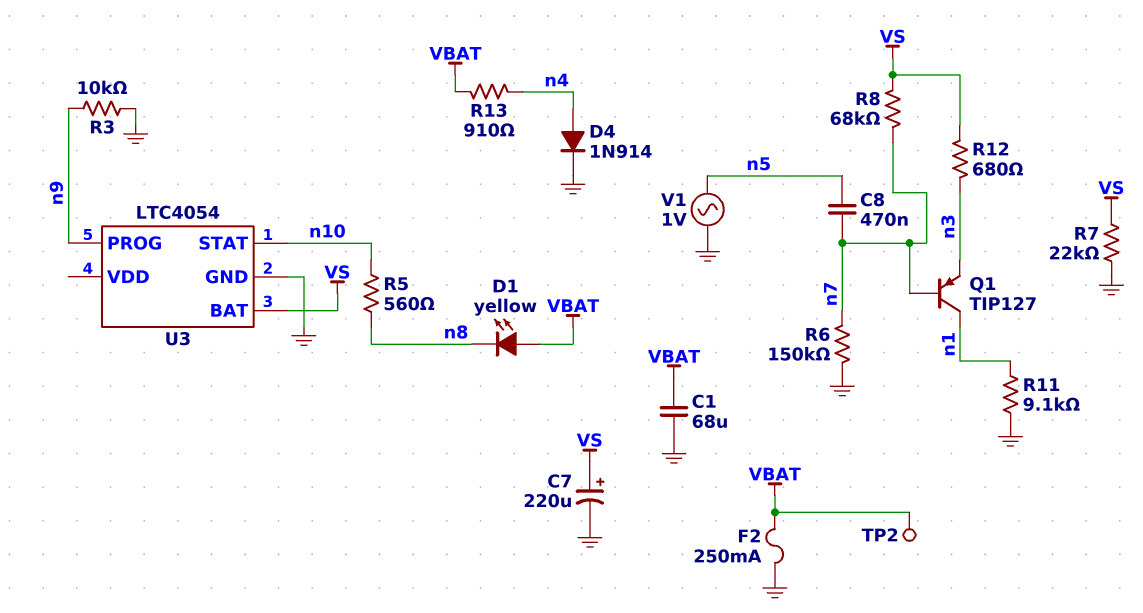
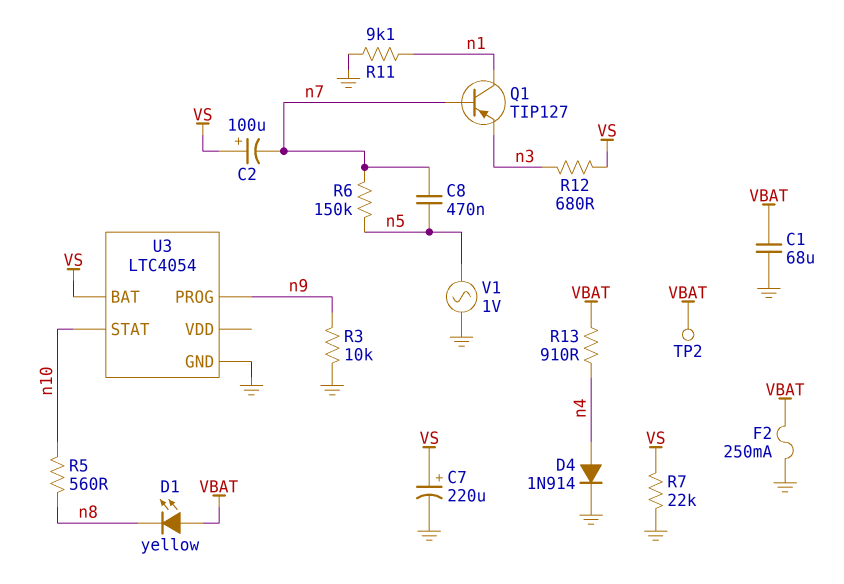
C2: none -> 100uF (plus VS, minus n7)
R6: 150k (GND, n7) -> 150k (n5, n7)
R8: 68k (VS, n7) -> none

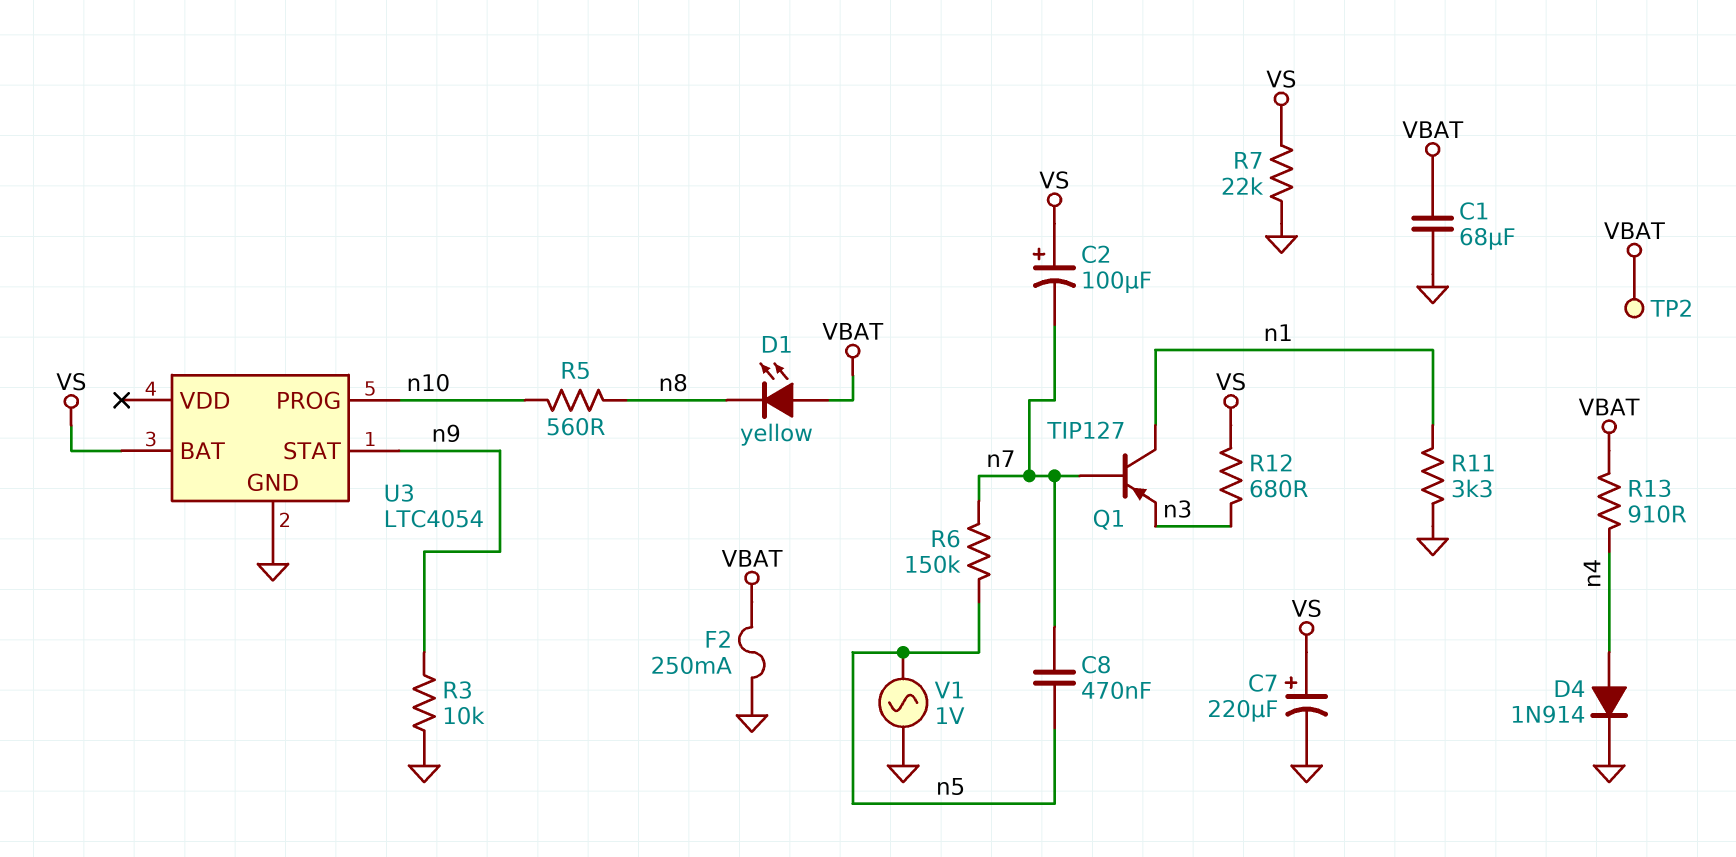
R11: 9.1k (GND, n1) -> 3.3k (GND, n1)
U3 pin PROG: n9 -> n10
U3 pin STAT: n10 -> n9

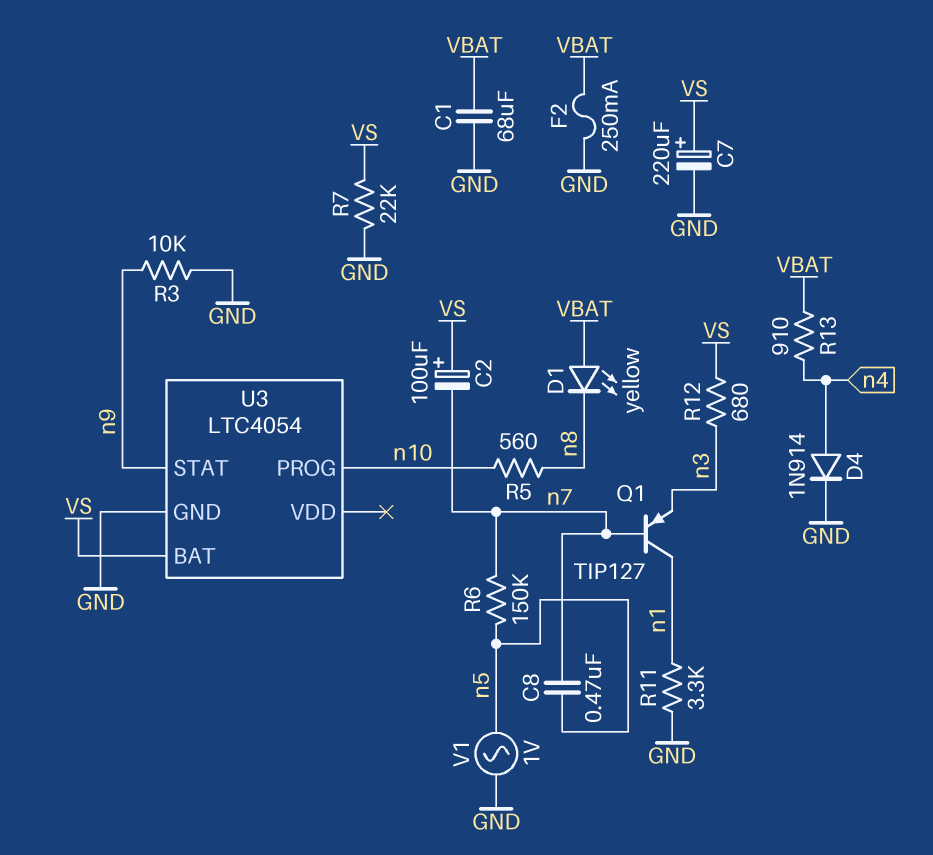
TP2: test point (VBAT) -> none

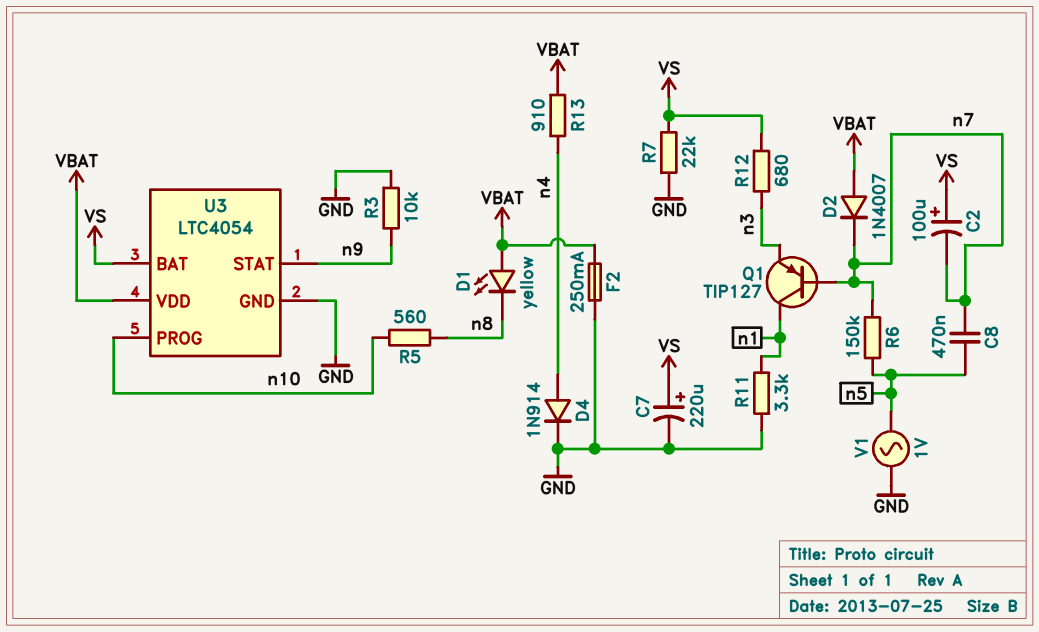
C1: 68uF (GND, VBAT) -> none
D2: none -> diode 1N4007 (A VBAT, K n7)
U3 pin VDD: none -> VBAT

